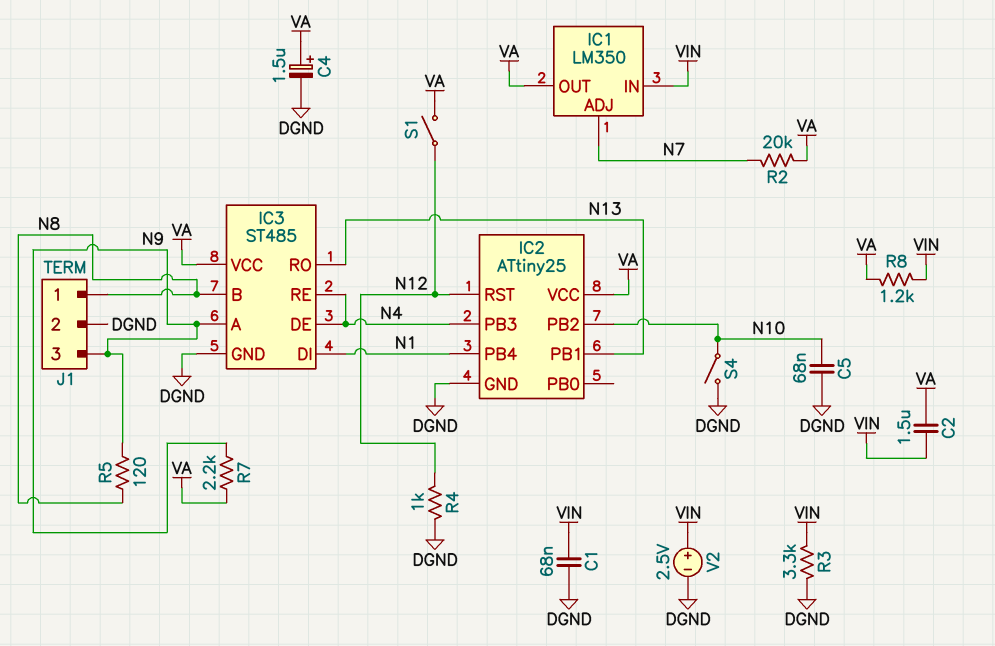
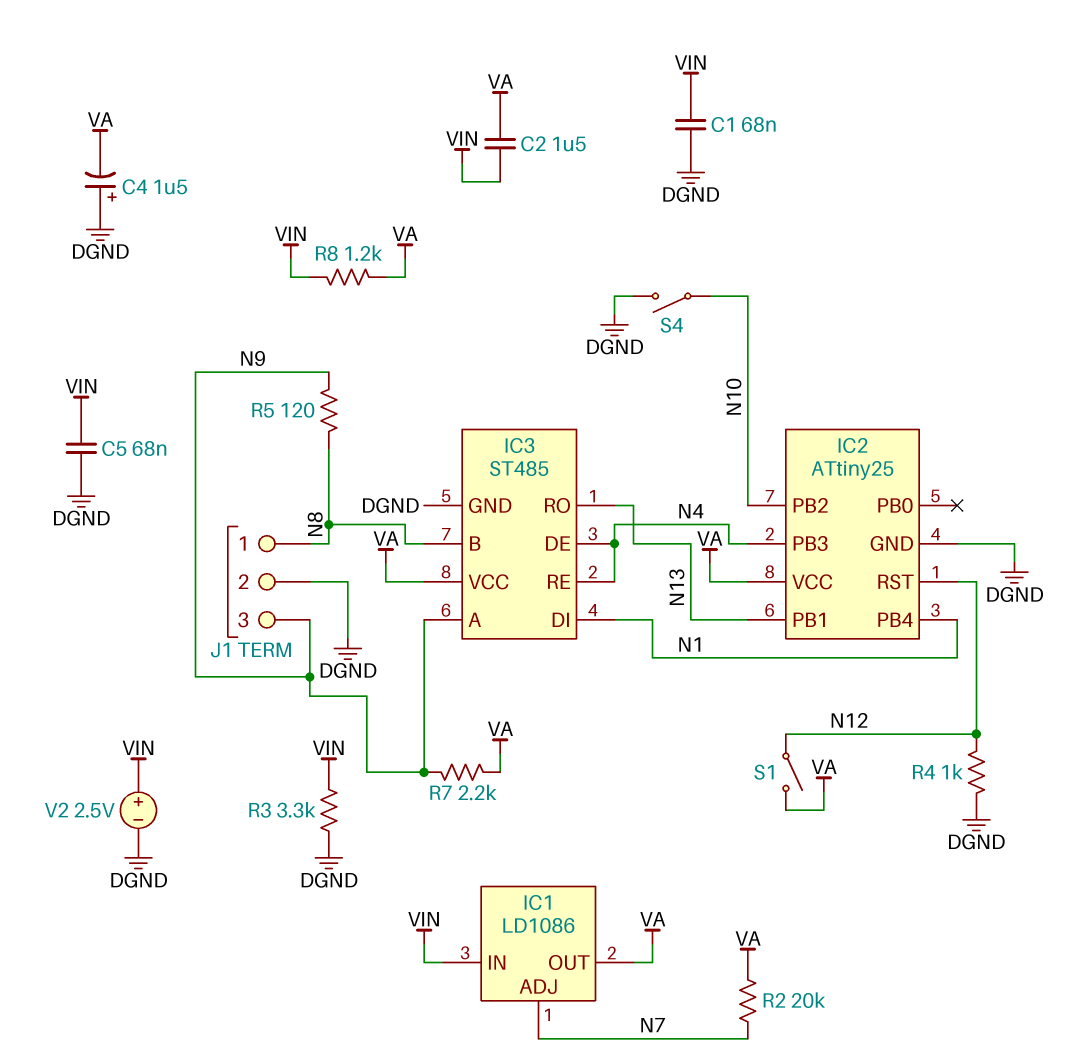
C4: 1.5uF (plus VA, minus DGND) -> 1.5uF (plus DGND, minus VA)
C5: 68nF (DGND, N10) -> 68nF (DGND, VIN)
IC1: LM350 -> LD1086

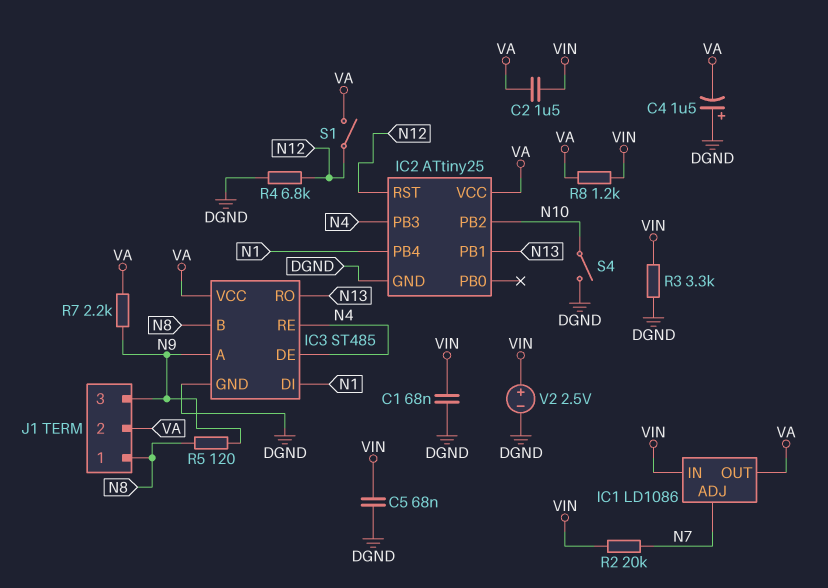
J1 pin 2: DGND -> VA
R2: 20k (N7, VA) -> 20k (N7, VIN)
R4: 1k (DGND, N12) -> 6.8k (DGND, N12)

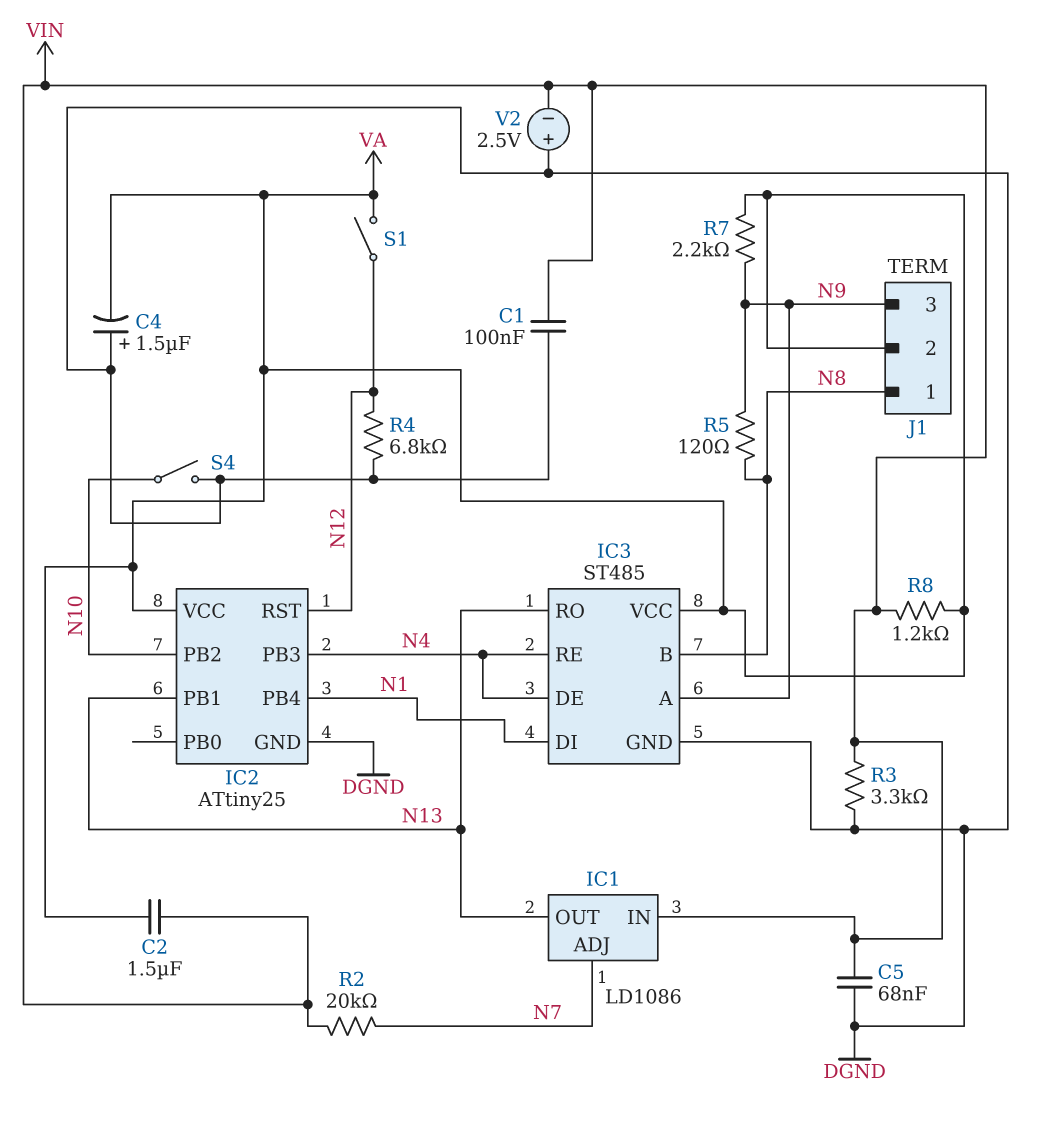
C1: 68nF (DGND, VIN) -> 100nF (DGND, VIN)
IC1 pin OUT: VA -> N13
V2: 2.5V (plus VIN, minus DGND) -> 2.5V (plus DGND, minus VIN)

